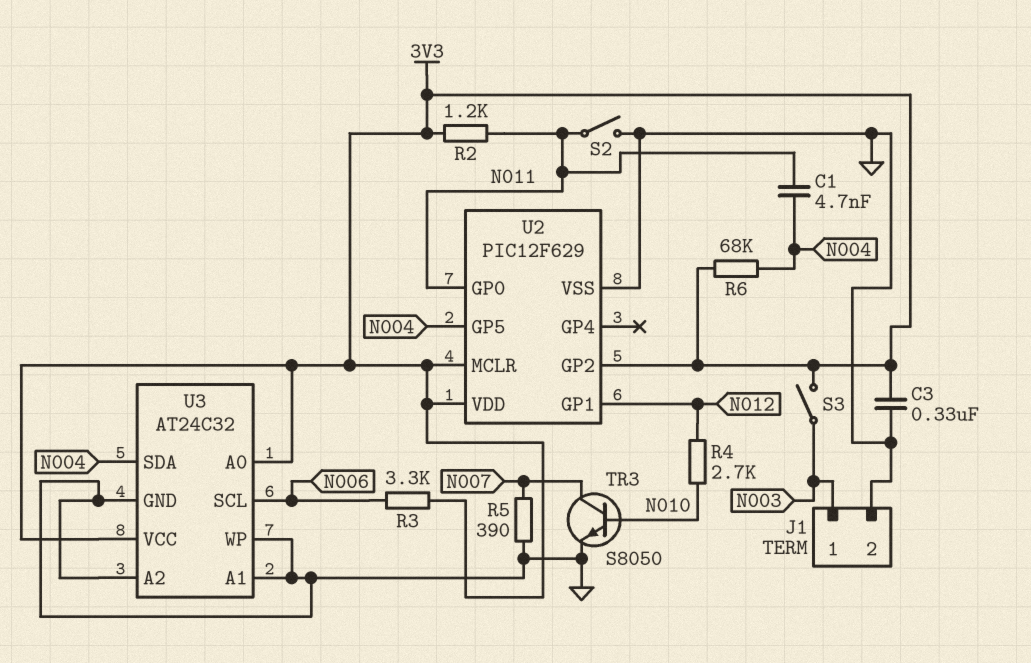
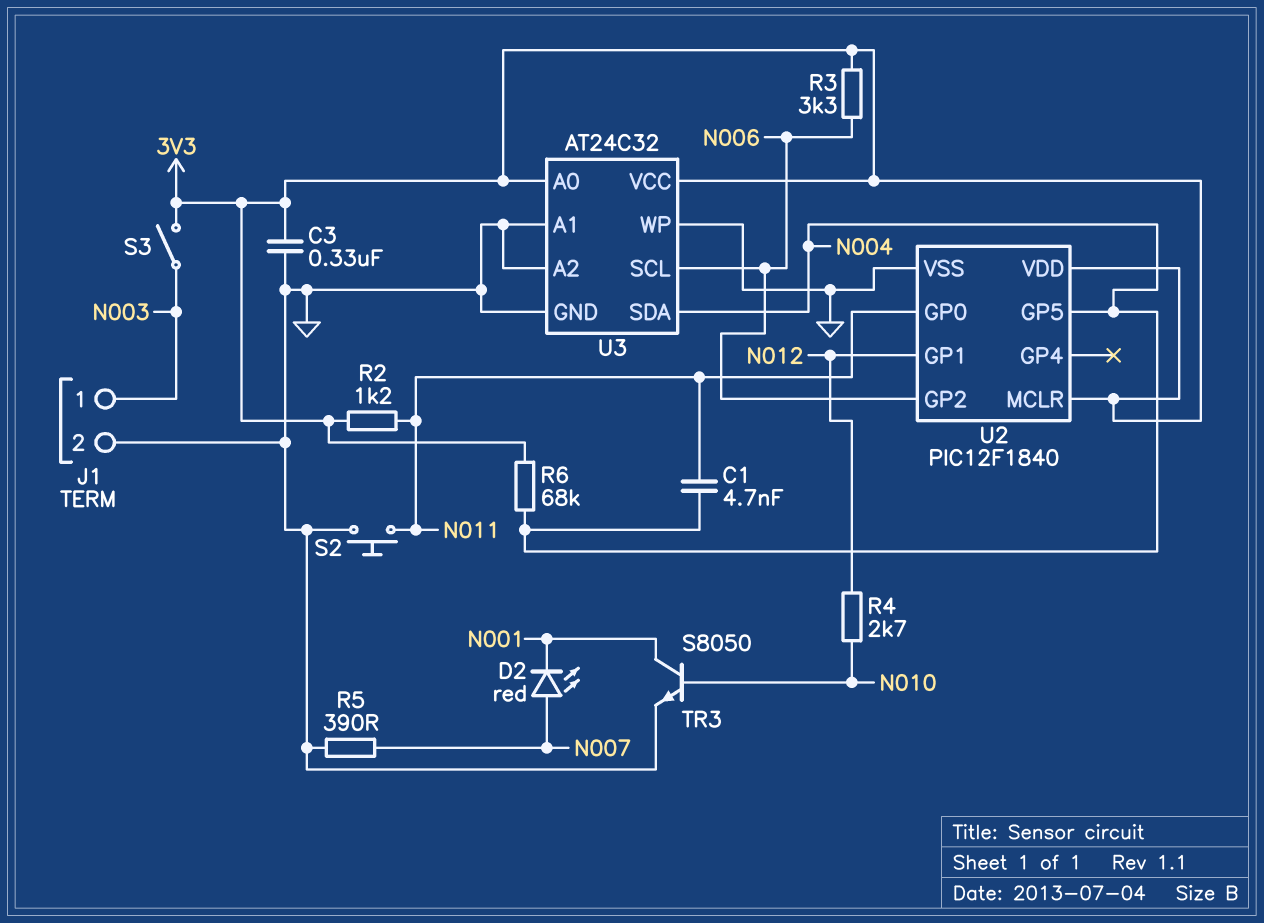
D2: none -> LED red (A N007, K N001)
S2: switch (GND, N011) -> button (GND, N011)
TR3: NPN S8050 (B N010, C N007, E GND) -> NPN S8050 (B N010, C N001, E GND)
U2: PIC12F629 -> PIC12F1840
U2 pin GP2: 3V3 -> N006

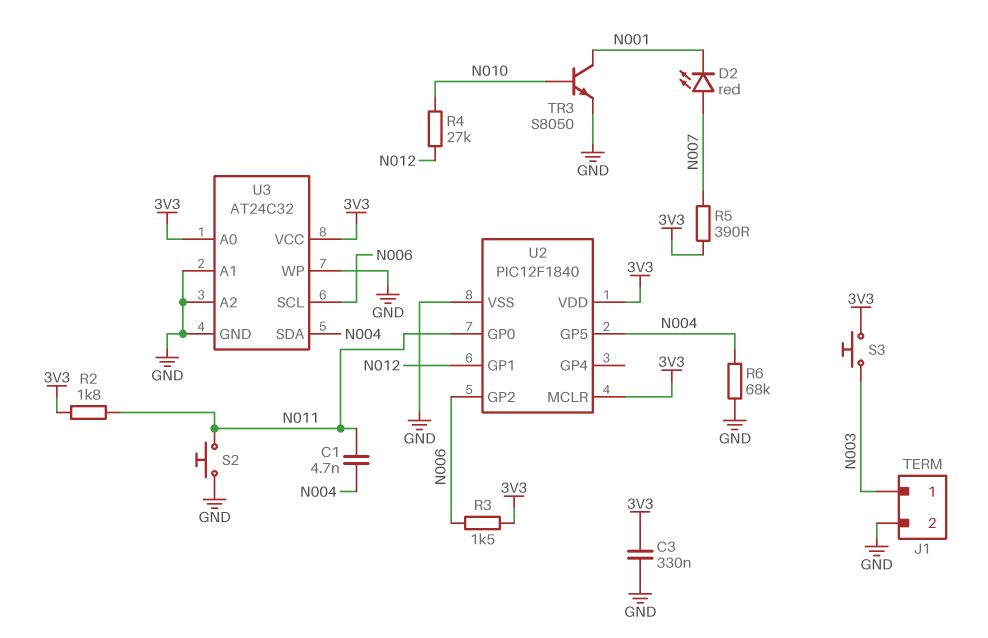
R2: 1.2k (3V3, N011) -> 1.8k (3V3, N011)
R3: 3.3k (3V3, N006) -> 1.5k (3V3, N006)
R4: 2.7k (N010, N012) -> 27k (N010, N012)
R5: 390 (GND, N007) -> 390 (3V3, N007)
R6: 68k (3V3, N004) -> 68k (GND, N004)
S3: switch (3V3, N003) -> button (3V3, N003)

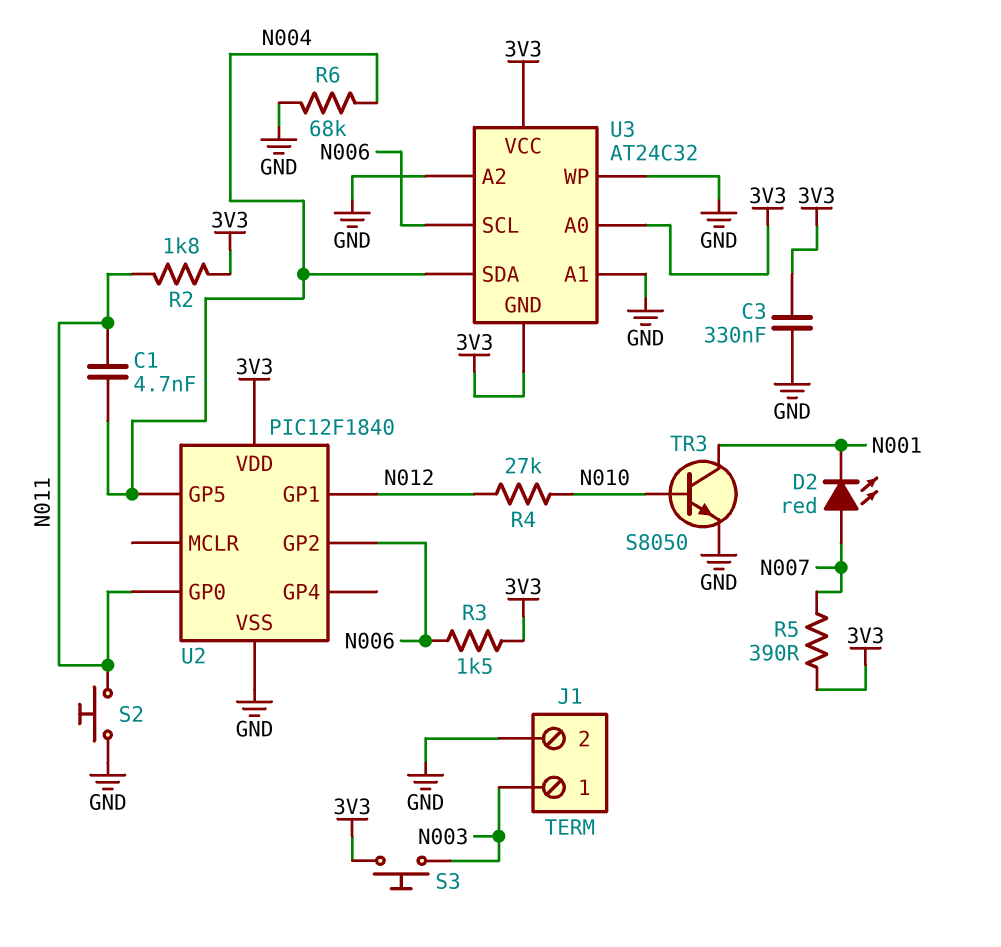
U2 pin MCLR: 3V3 -> none
U3 pin GND: GND -> 3V3

